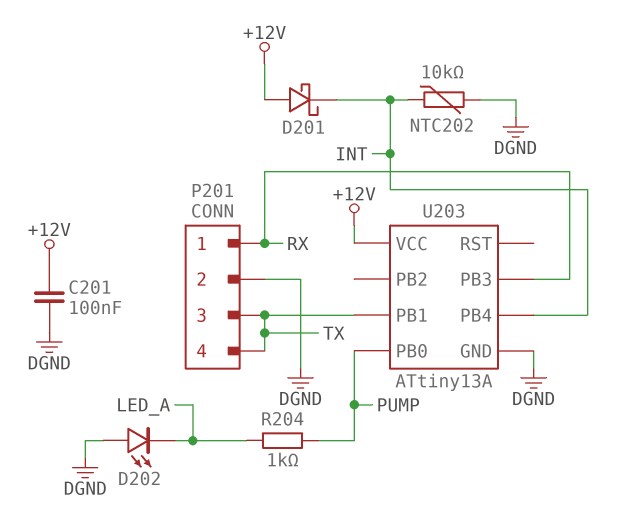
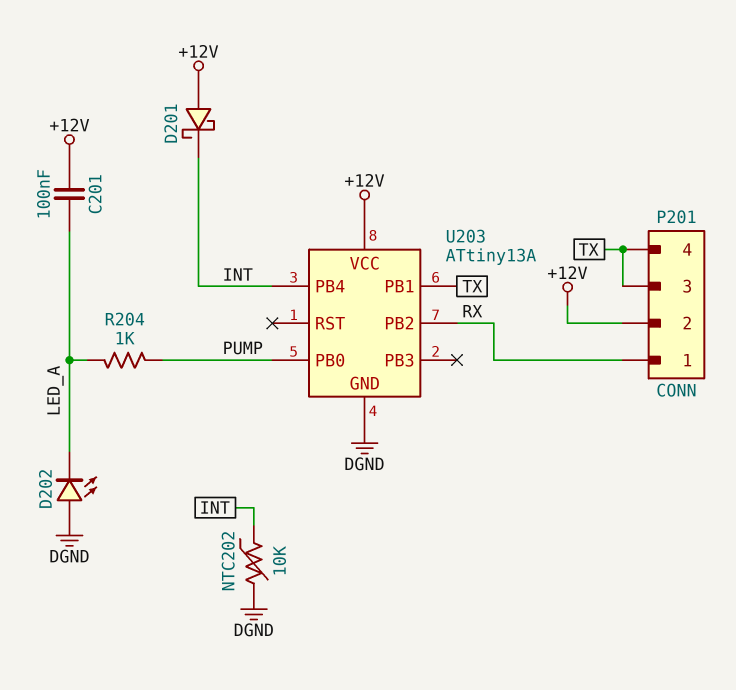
C201: 100nF (+12V, DGND) -> 100nF (+12V, LED_A)
P201 pin 2: DGND -> +12V
U203 pin PB2: none -> RX
U203 pin PB3: RX -> none

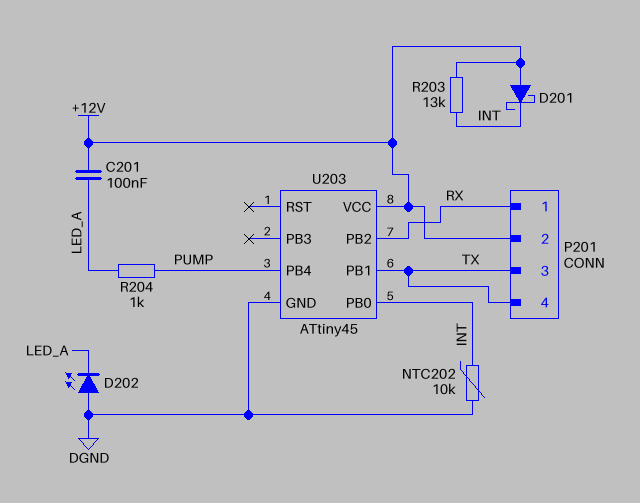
R203: none -> 13k (+12V, INT)
U203: ATtiny13A -> ATtiny45
U203 pin PB0: PUMP -> INT
U203 pin PB4: INT -> PUMP

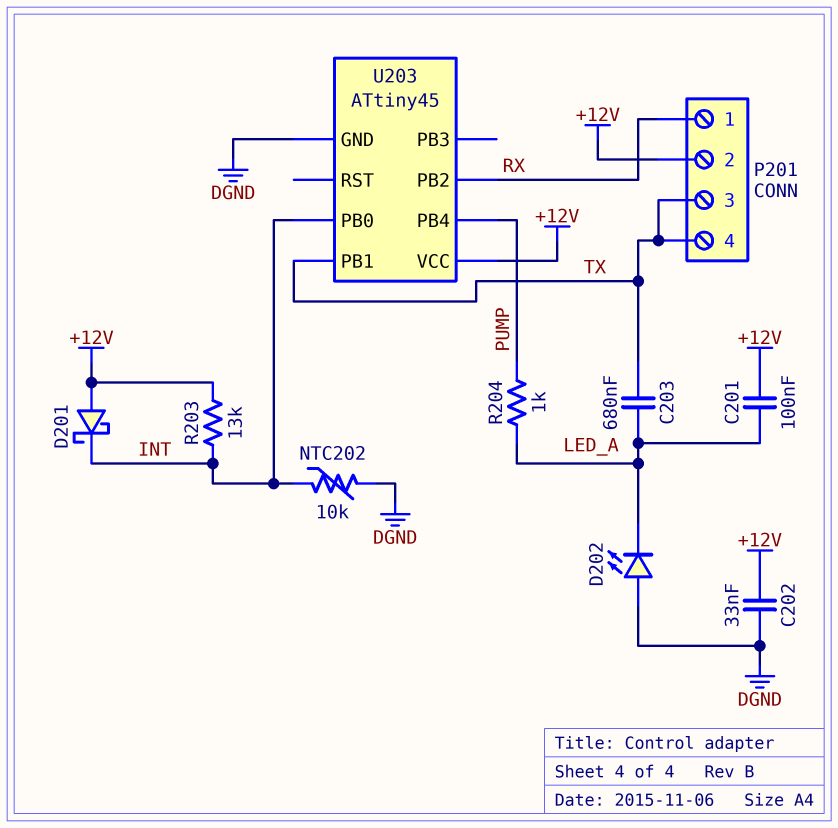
C202: none -> 33nF (+12V, DGND)
C203: none -> 680nF (LED_A, TX)

